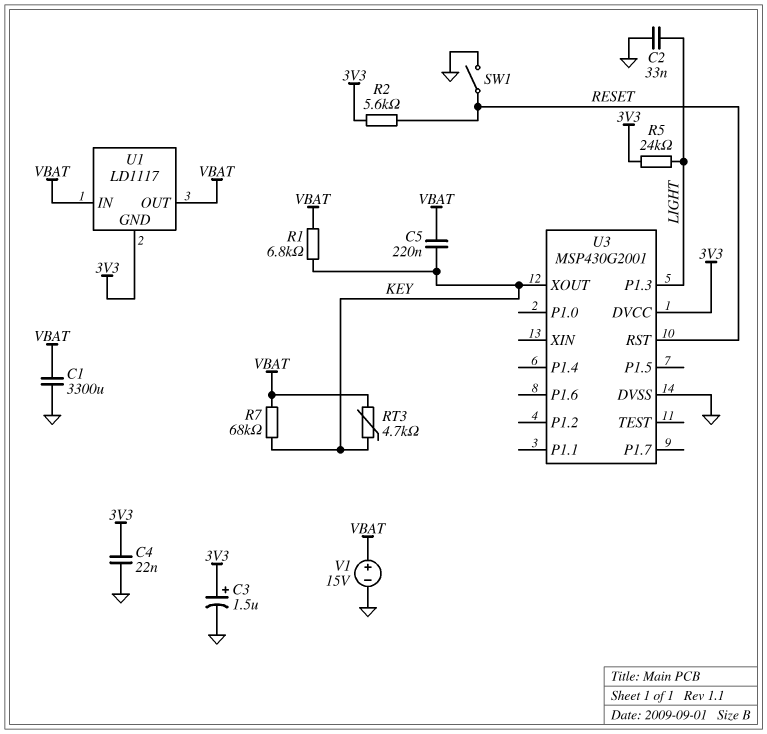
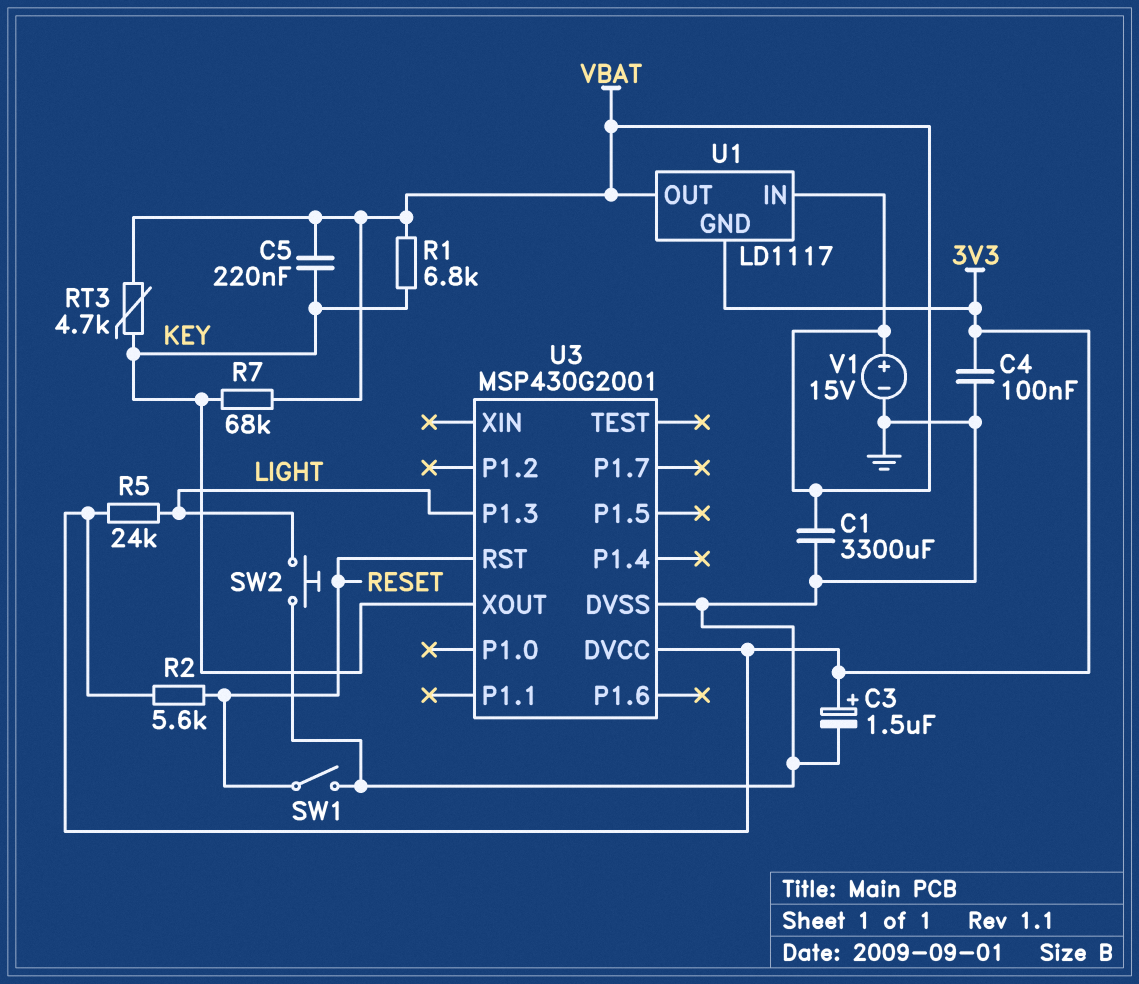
C2: 33nF (GND, LIGHT) -> none
C4: 22nF (3V3, GND) -> 100nF (3V3, GND)
SW2: none -> button (GND, LIGHT)

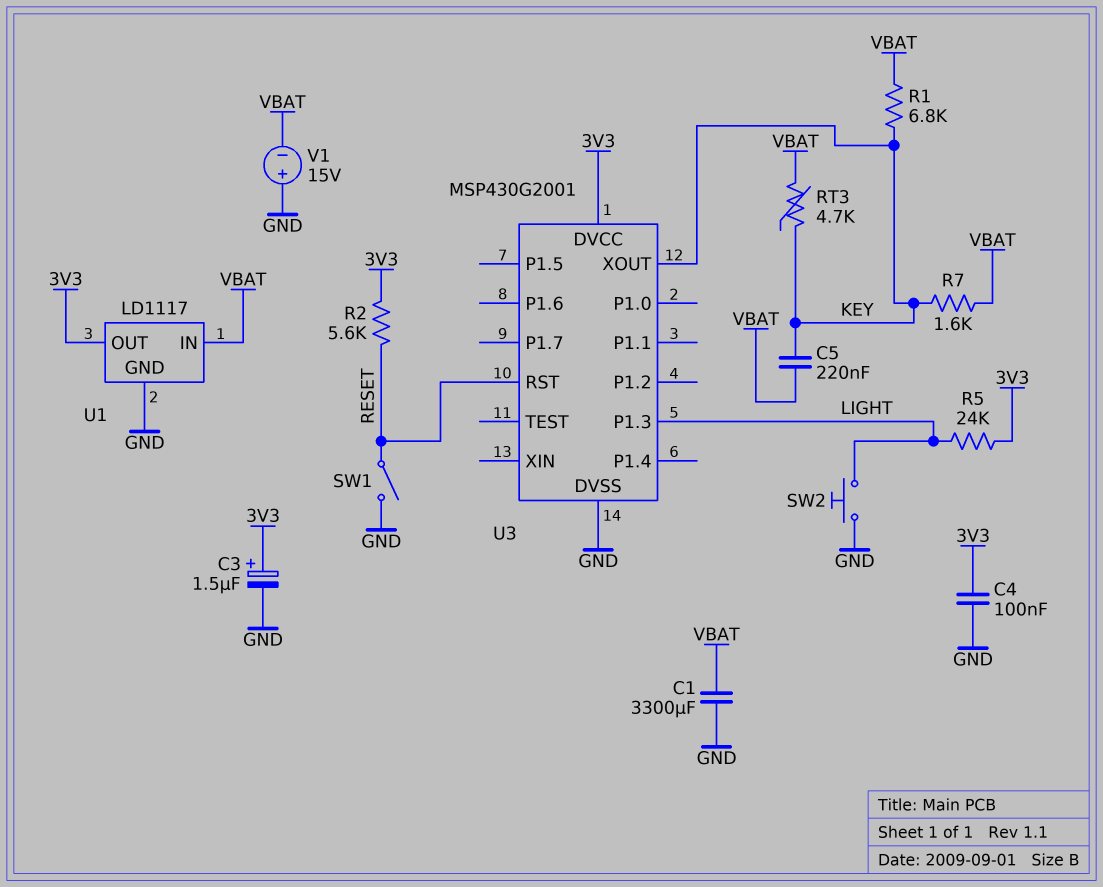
R7: 68k (KEY, VBAT) -> 1.6k (KEY, VBAT)
U1 pin GND: 3V3 -> GND
U1 pin OUT: VBAT -> 3V3
V1: 15V (plus VBAT, minus GND) -> 15V (plus GND, minus VBAT)

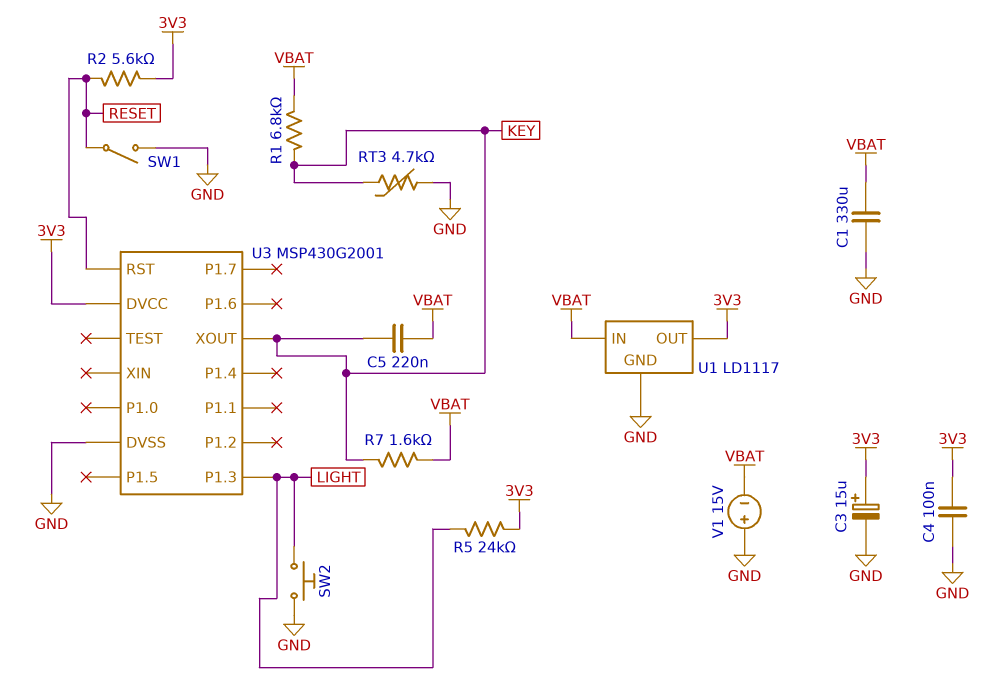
C1: 3300uF (GND, VBAT) -> 330uF (GND, VBAT)
C3: 1.5uF (plus 3V3, minus GND) -> 15uF (plus 3V3, minus GND)
RT3: 4.7k (KEY, VBAT) -> 4.7k (GND, KEY)

